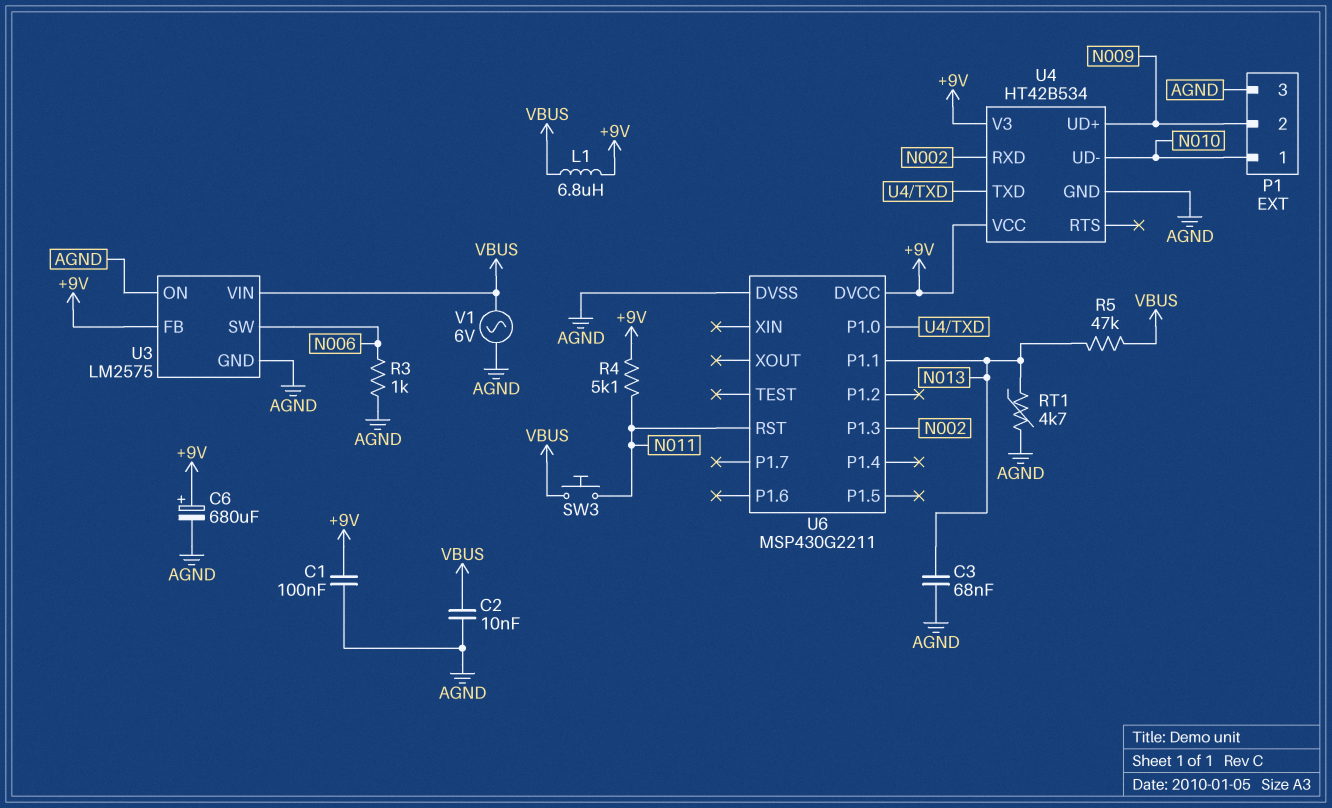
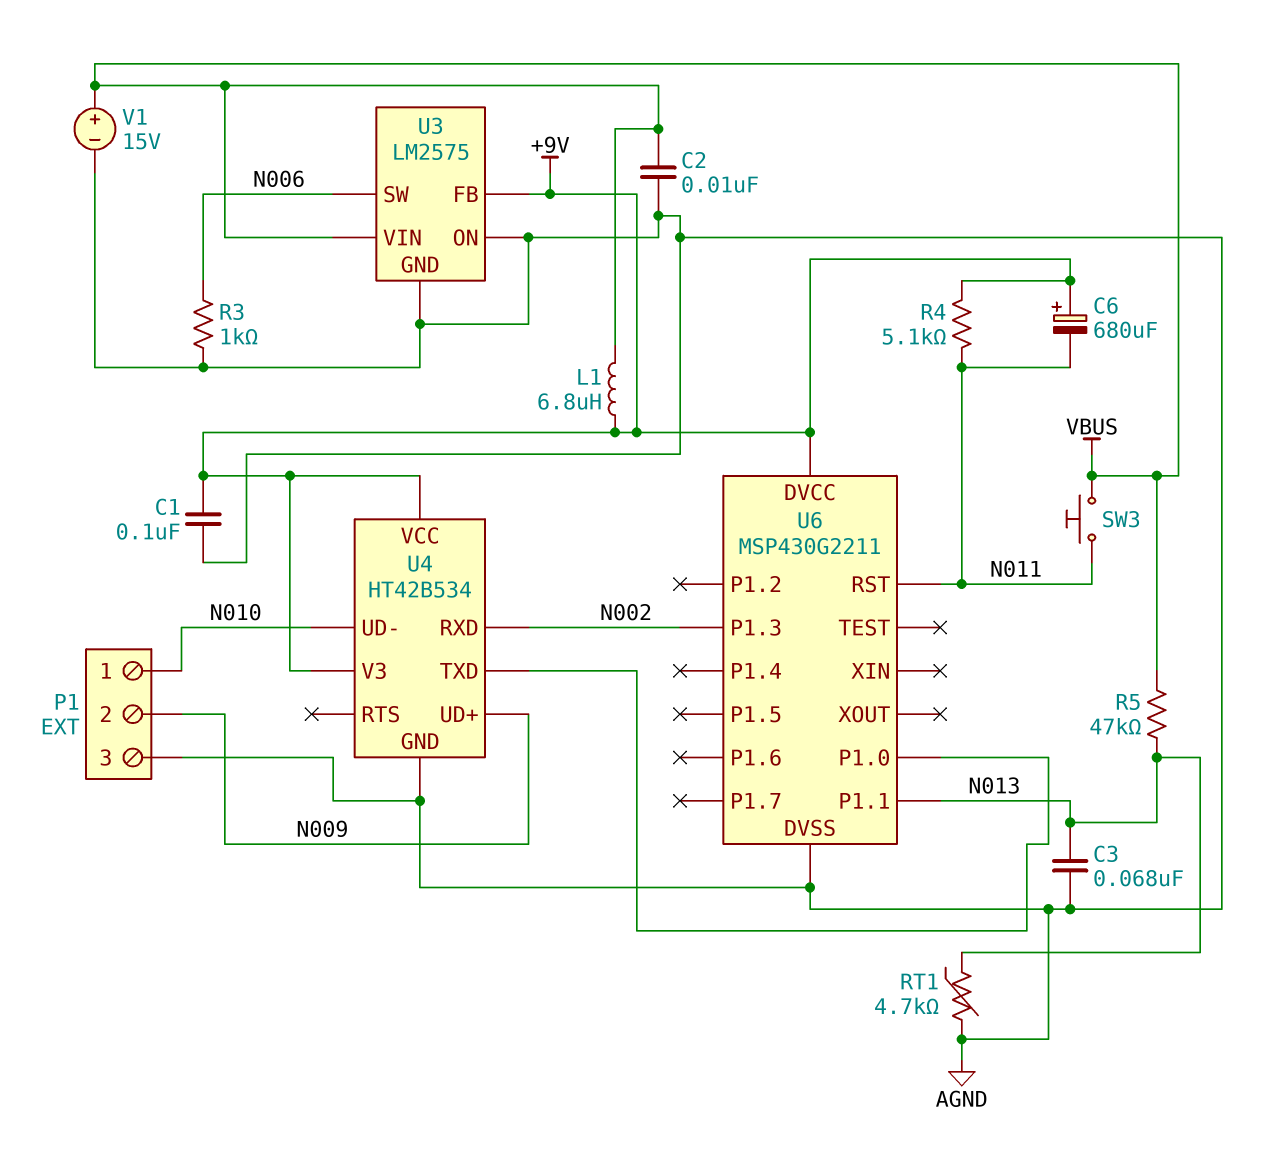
C6: 680uF (plus +9V, minus AGND) -> 680uF (plus +9V, minus N011)
V1: AC 6V (AGND, VBUS) -> 15V (plus VBUS, minus AGND)

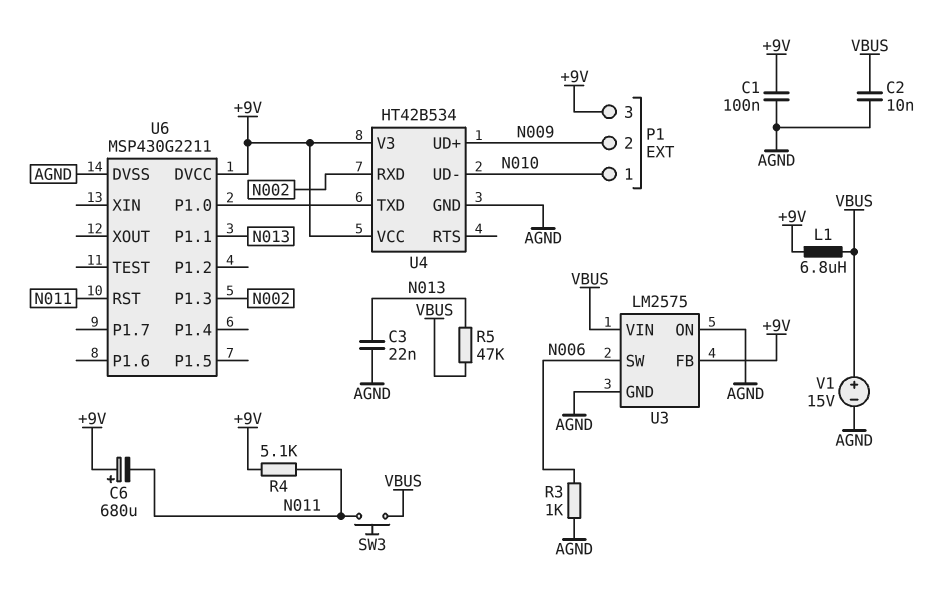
C3: 68nF (AGND, N013) -> 22nF (AGND, N013)
P1 pin 3: AGND -> +9V
RT1: 4.7k (AGND, N013) -> none

